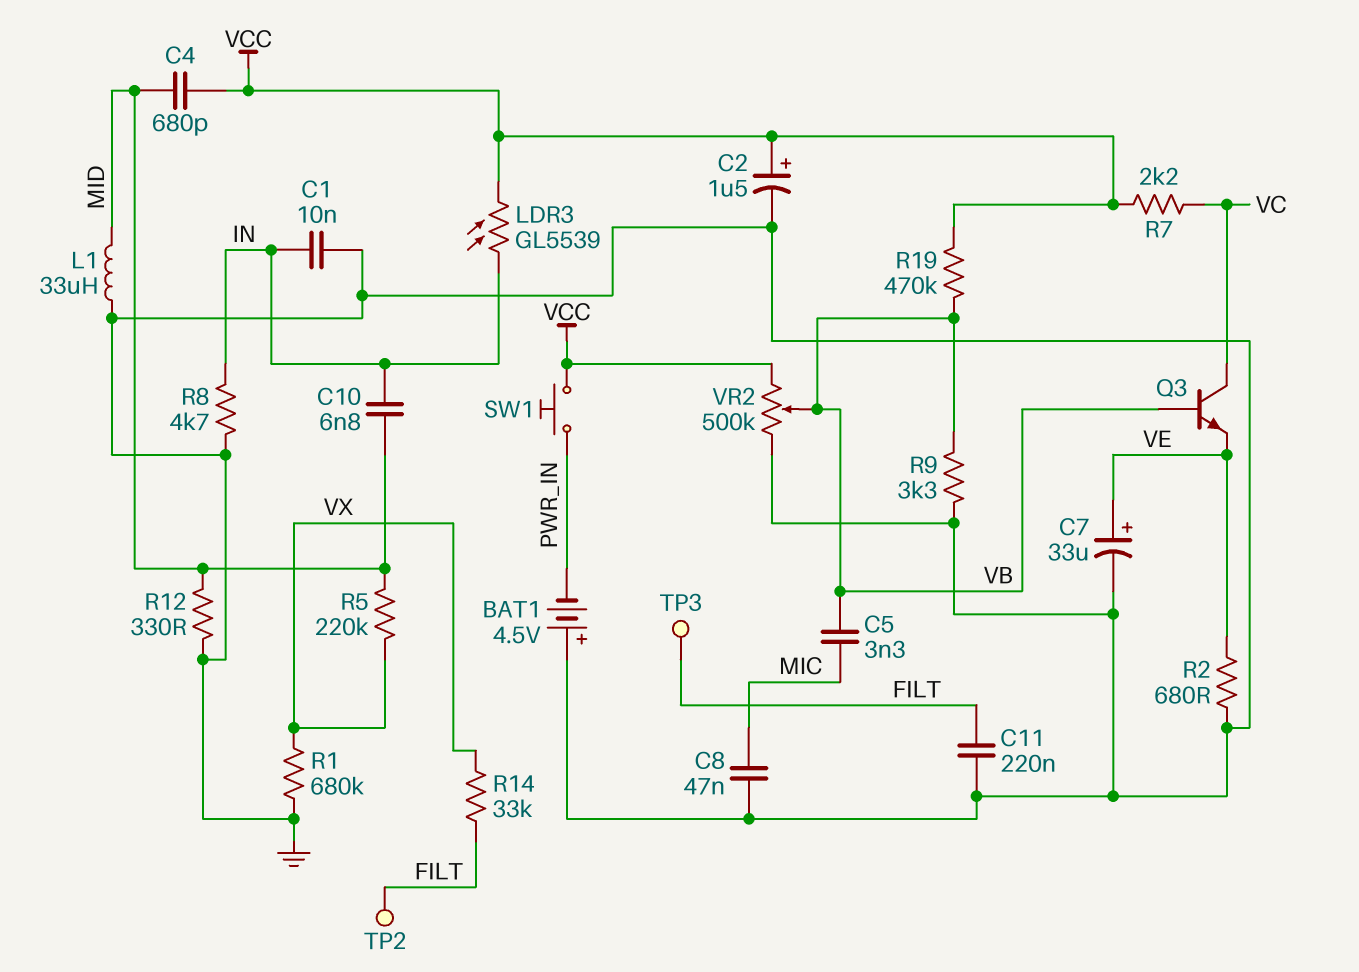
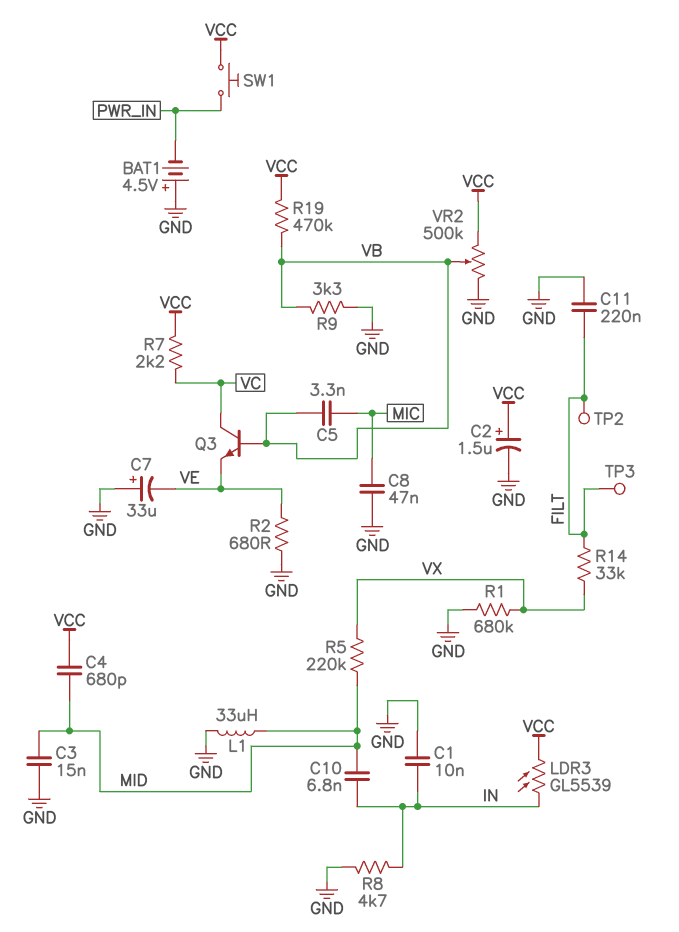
C3: none -> 15nF (GND, MID)
C7: 33uF (plus VE, minus GND) -> 33uF (plus GND, minus VE)
R12: 330 (GND, MID) -> none

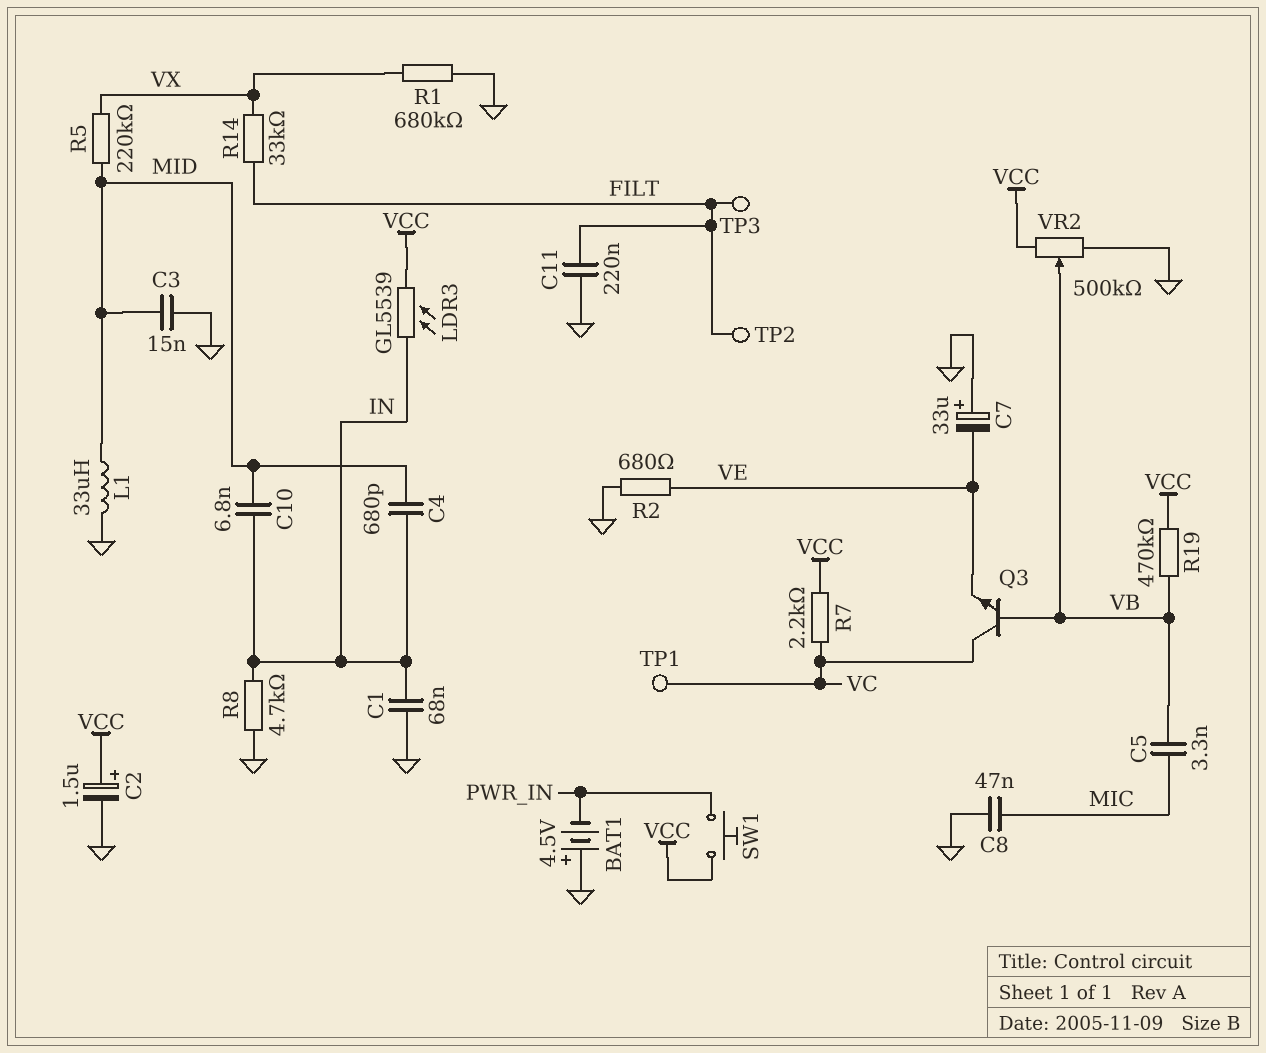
C1: 10nF (GND, IN) -> 68nF (GND, IN)
C4: 680pF (MID, VCC) -> 680pF (IN, MID)
R9: 3.3k (GND, VB) -> none
TP1: none -> test point (VC)

